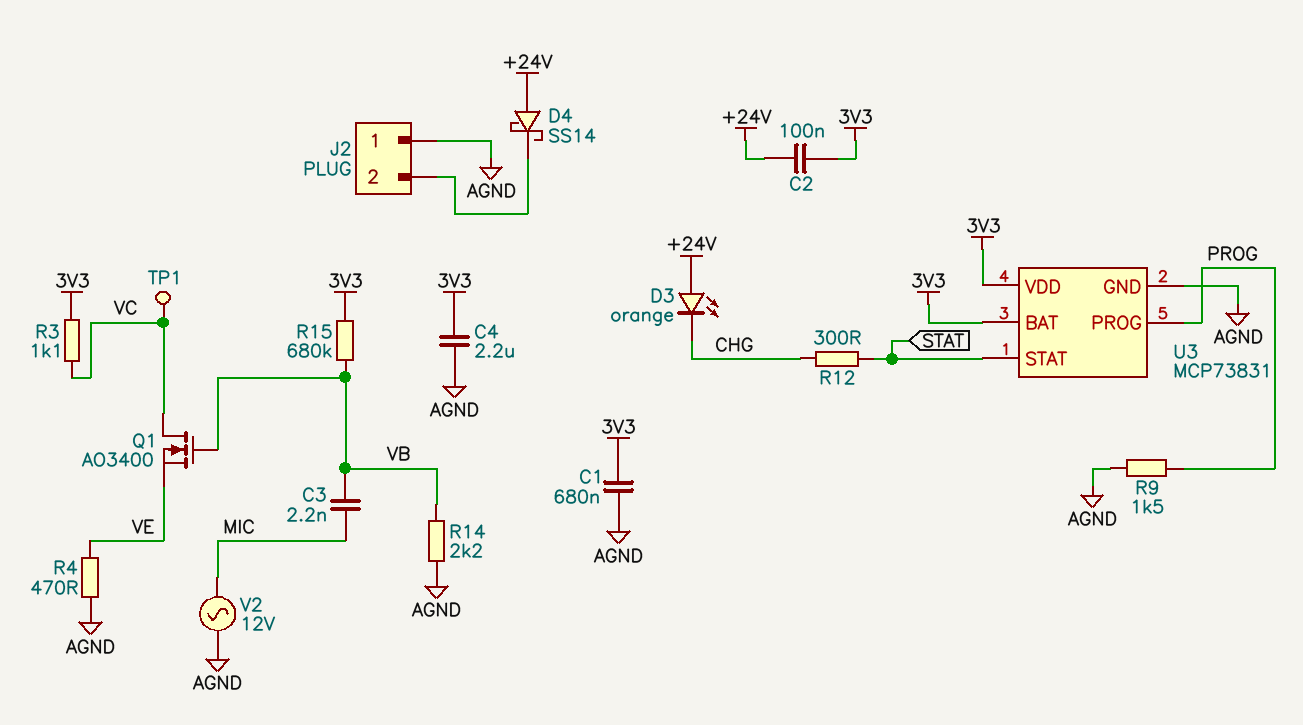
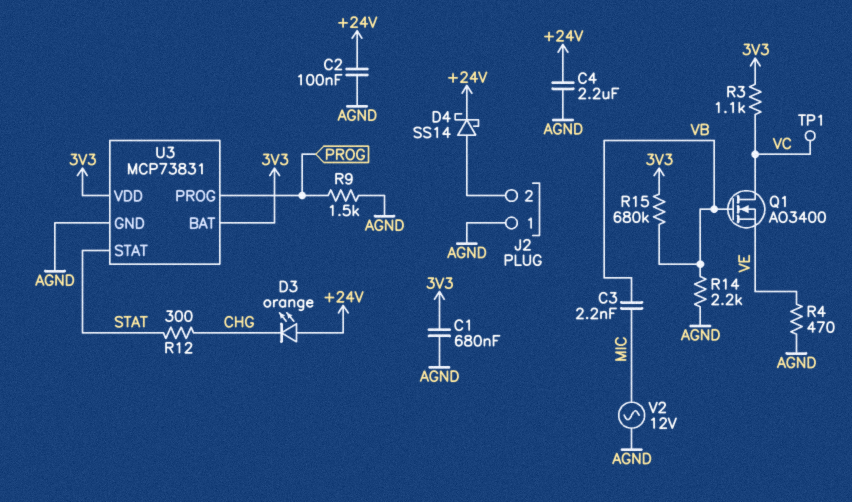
C2: 100nF (+24V, 3V3) -> 100nF (+24V, AGND)
C4: 2.2uF (3V3, AGND) -> 2.2uF (+24V, AGND)
D4: schottky SS14 (A +24V, K J2/2) -> schottky SS14 (A J2/2, K +24V)

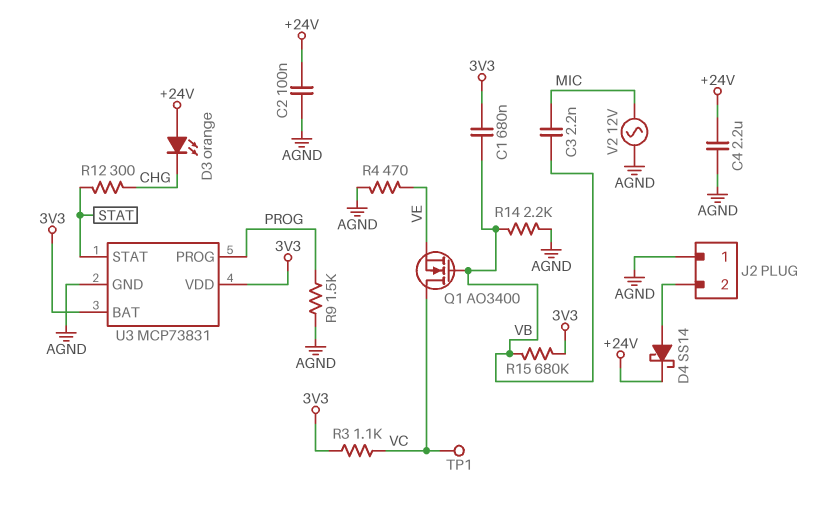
C1: 680nF (3V3, AGND) -> 680nF (3V3, VB)

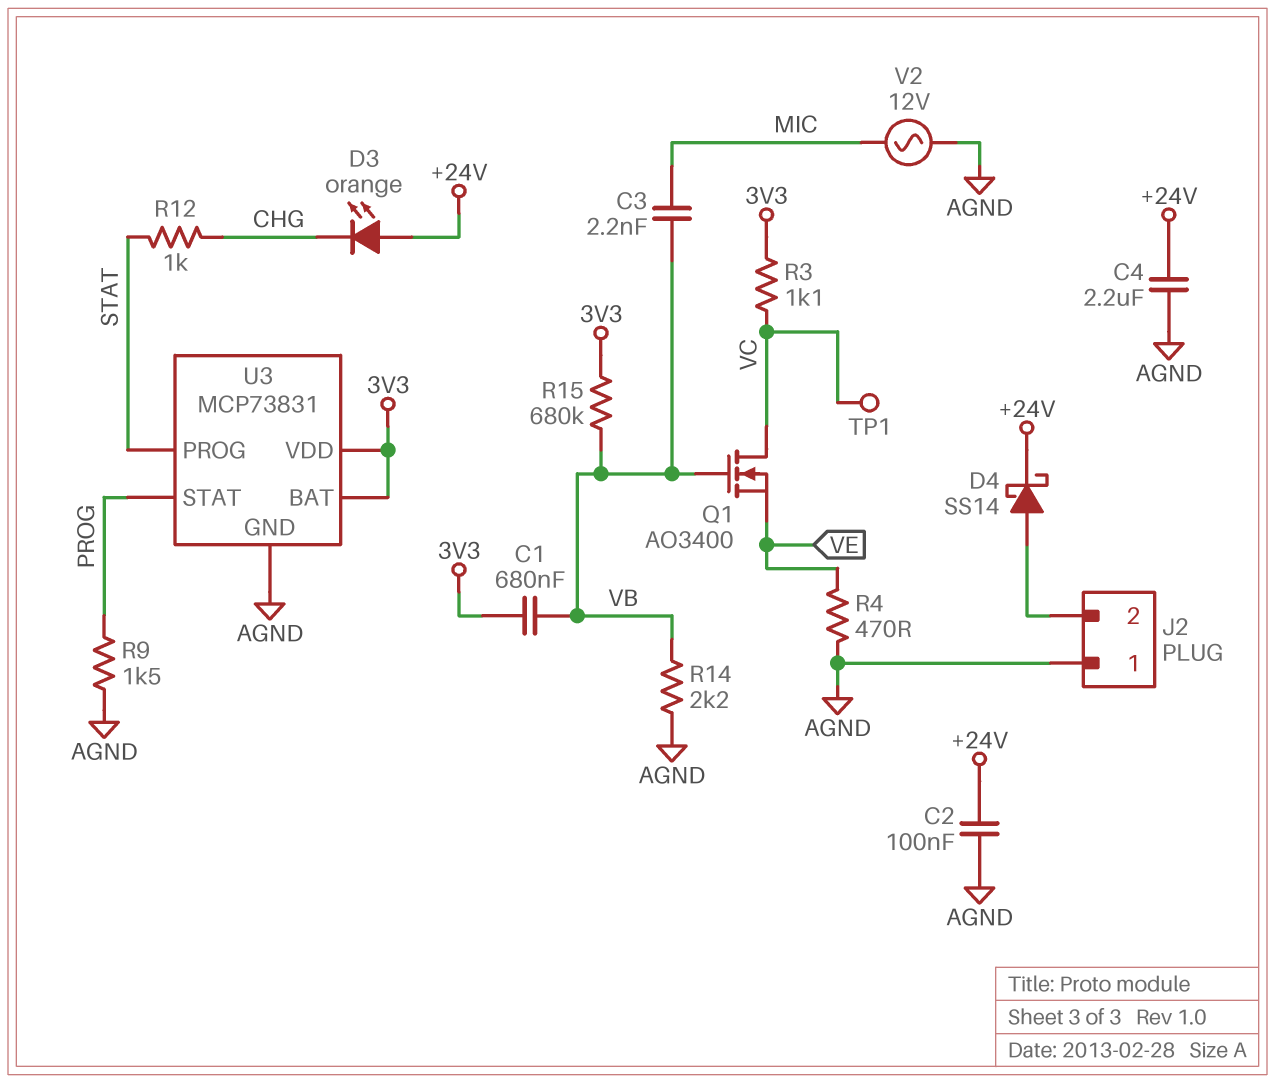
R12: 300 (CHG, STAT) -> 1k (CHG, STAT)
U3 pin PROG: PROG -> STAT
U3 pin STAT: STAT -> PROG

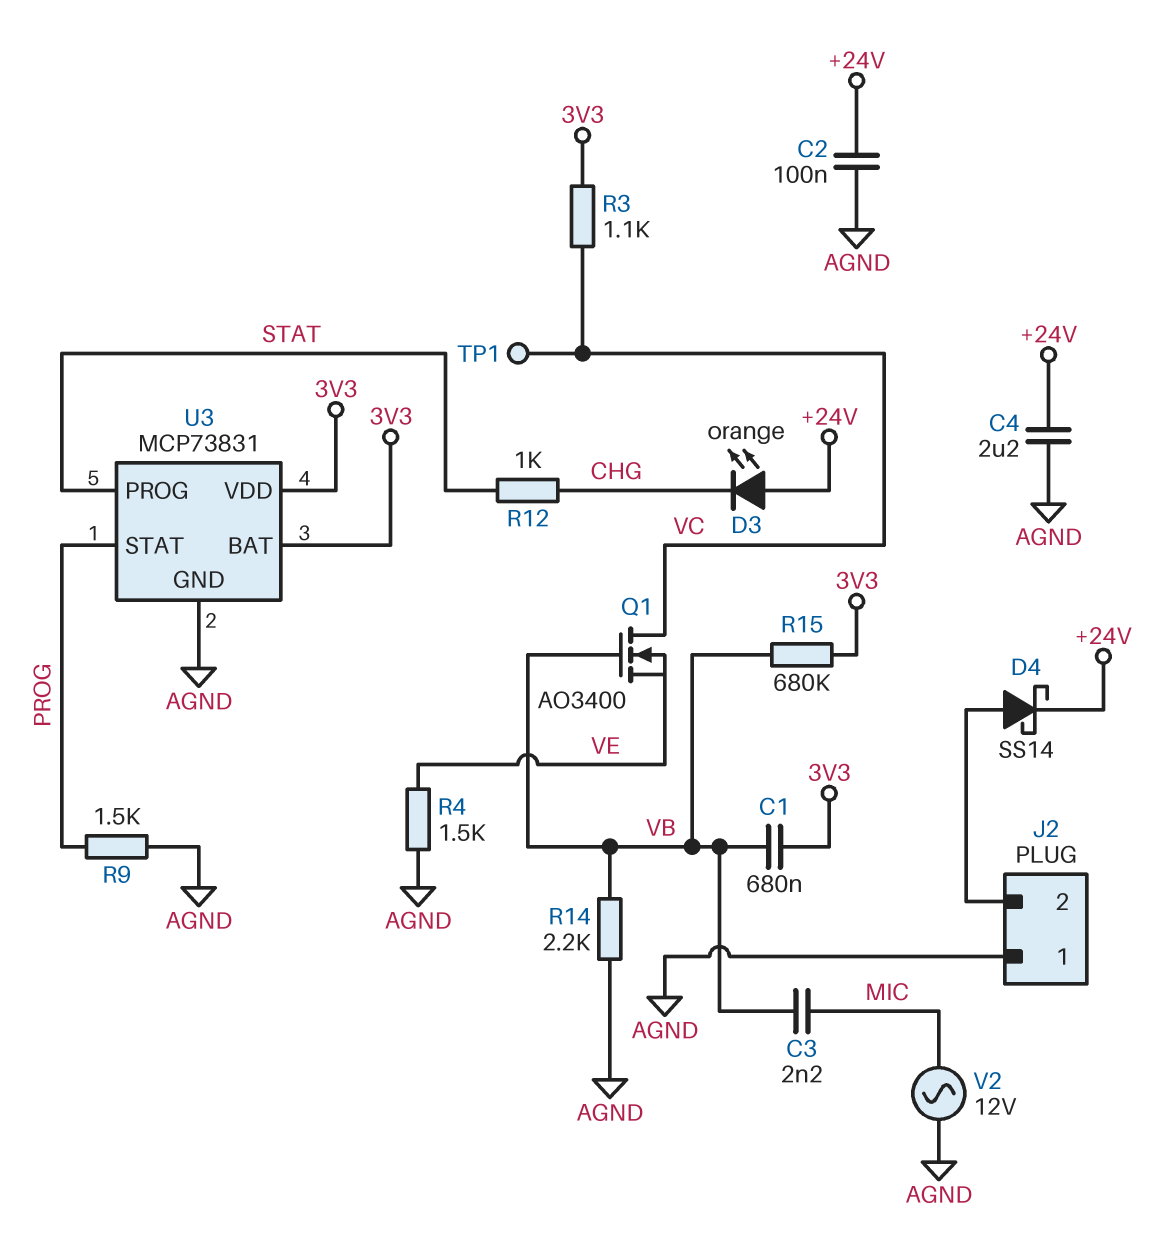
R4: 470 (AGND, VE) -> 1.5k (AGND, VE)

